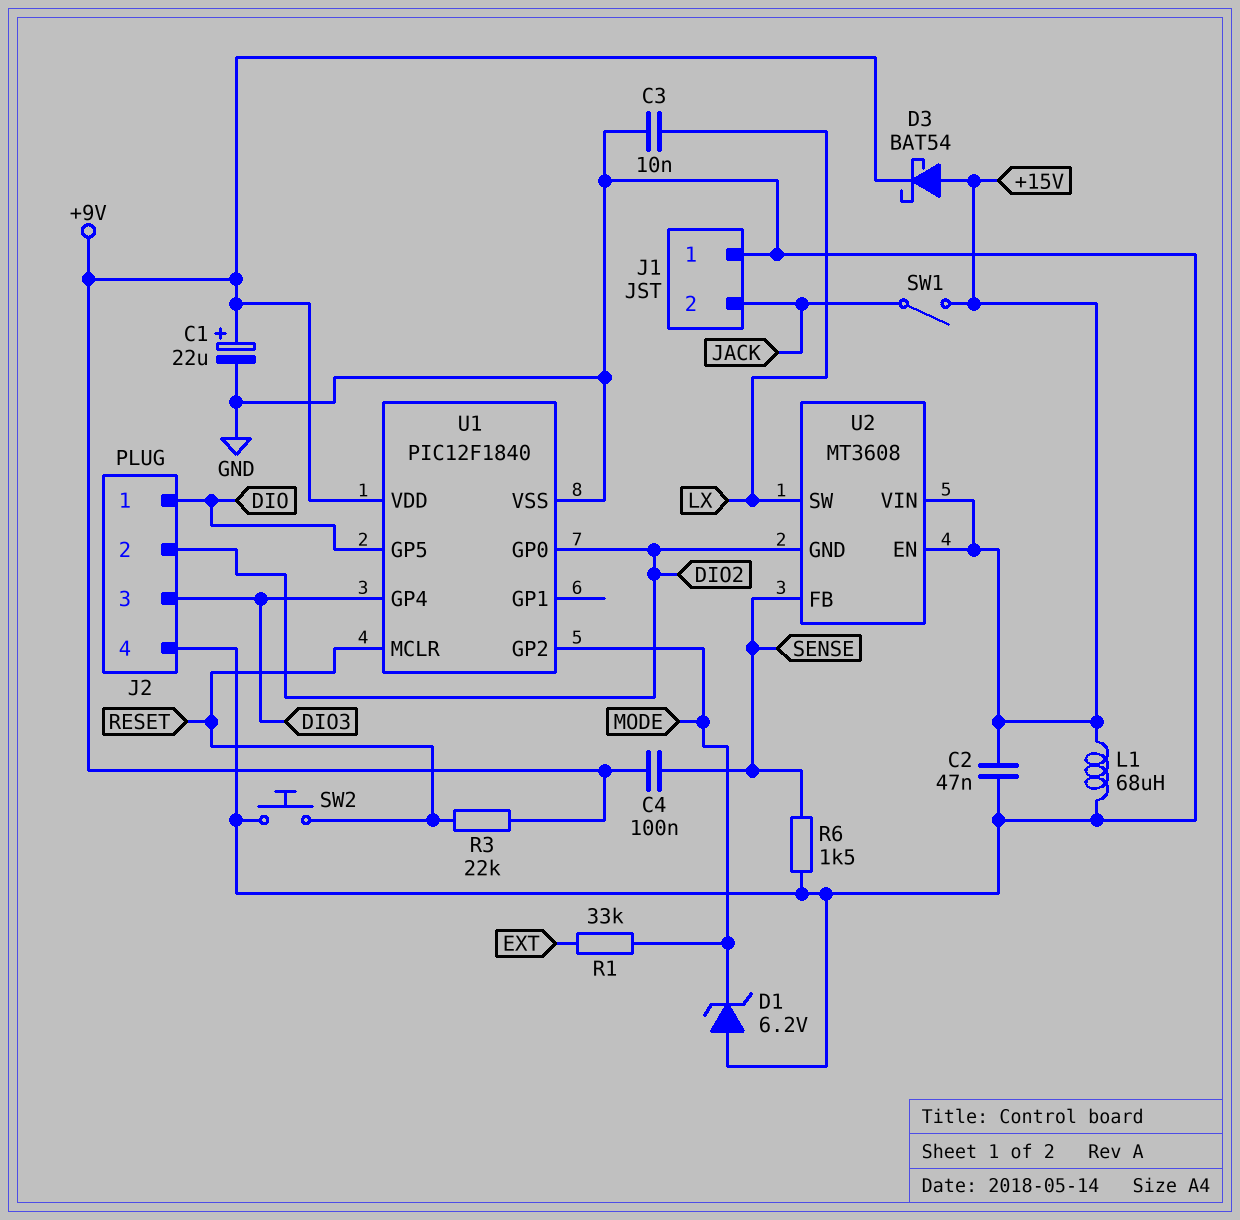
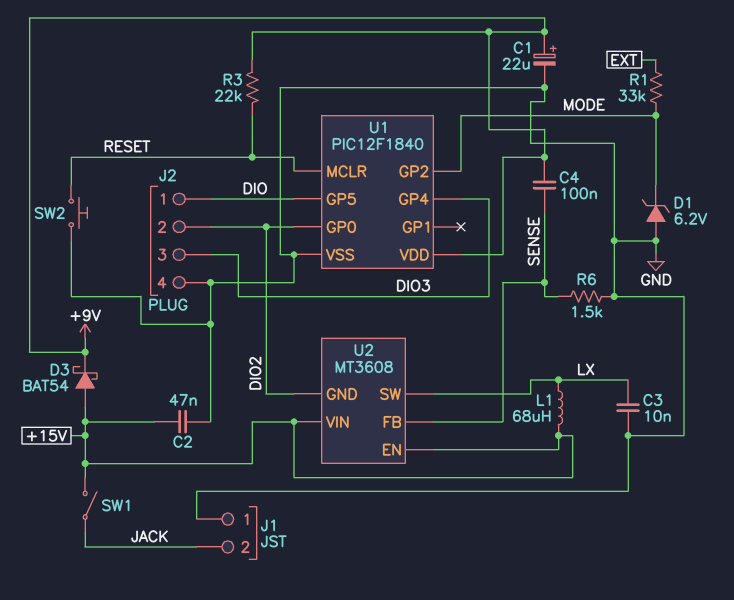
L1: 68uH (+15V, GND) -> 68uH (+15V, LX)

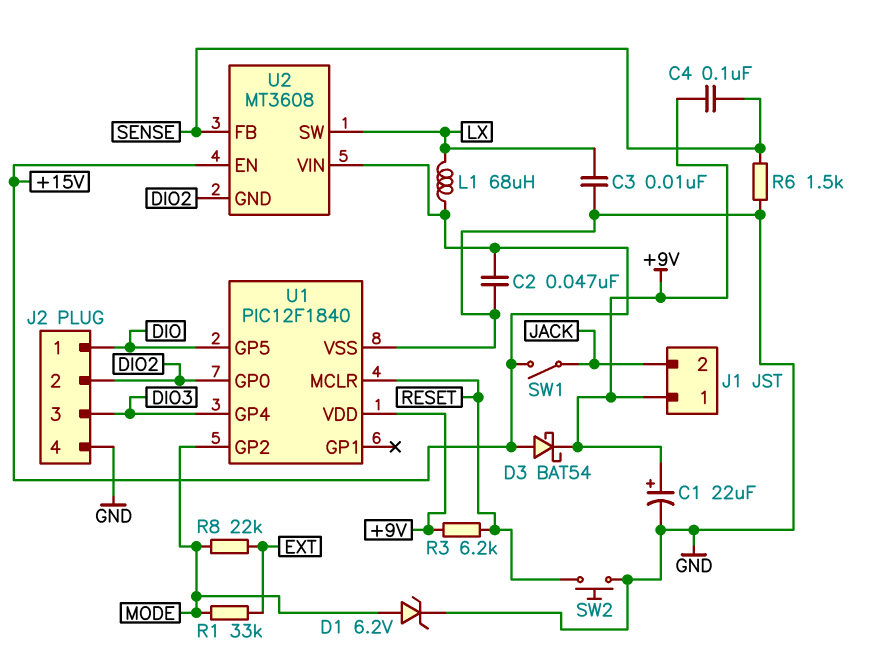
D1: zener 6.2V (A GND, K MODE) -> zener 6.2V (A MODE, K GND)
J1 pin 1: GND -> +9V
R3: 22k (+9V, RESET) -> 6.2k (+9V, RESET)
R8: none -> 22k (EXT, MODE)

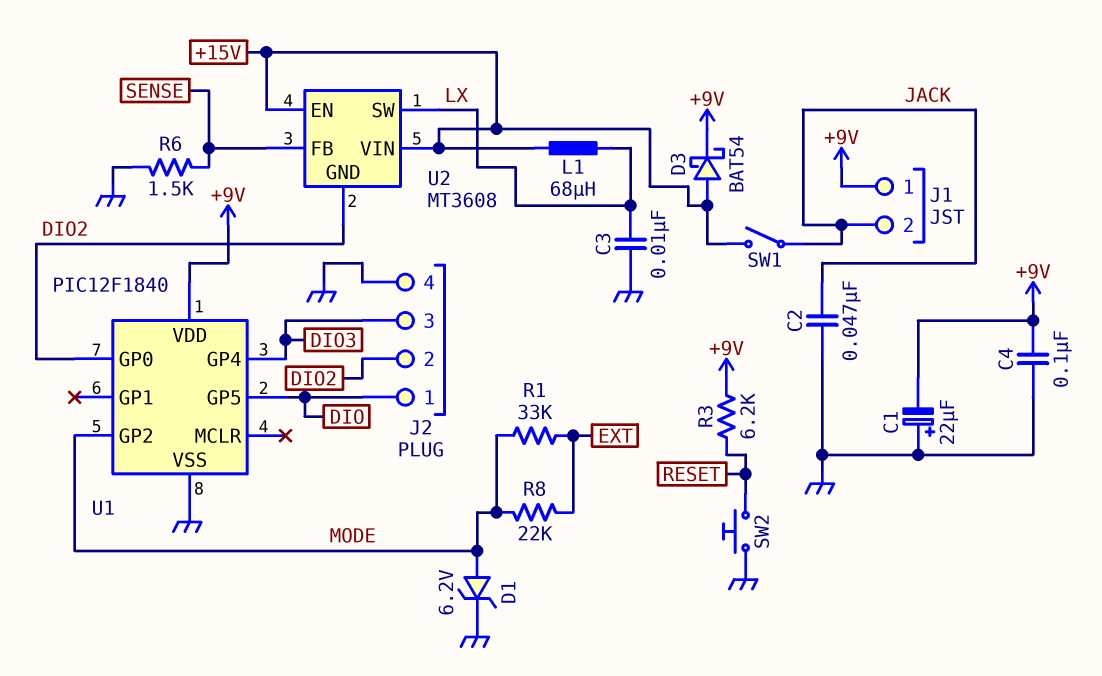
C1: 22uF (plus +9V, minus GND) -> 22uF (plus GND, minus +9V)
C2: 47nF (+15V, GND) -> 47nF (GND, JACK)
C4: 100nF (+9V, SENSE) -> 100nF (+9V, GND)
U1 pin MCLR: RESET -> none

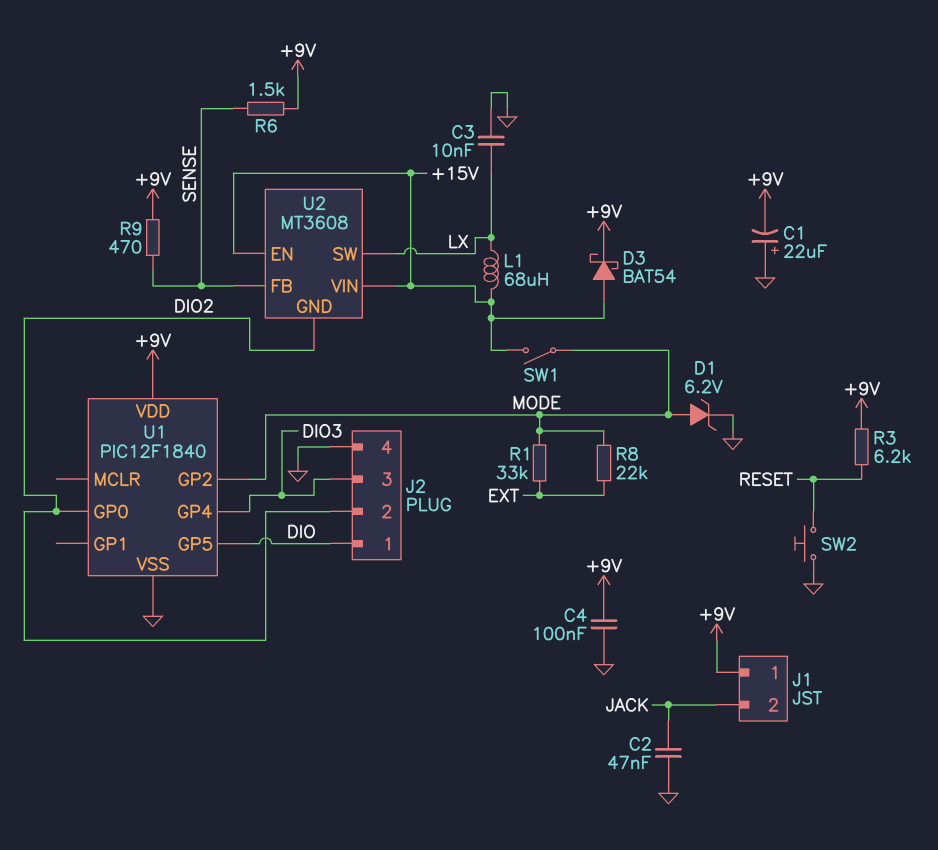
R6: 1.5k (GND, SENSE) -> 1.5k (+9V, SENSE)
R9: none -> 470 (+9V, SENSE)
SW1: switch (+15V, JACK) -> switch (+15V, MODE)

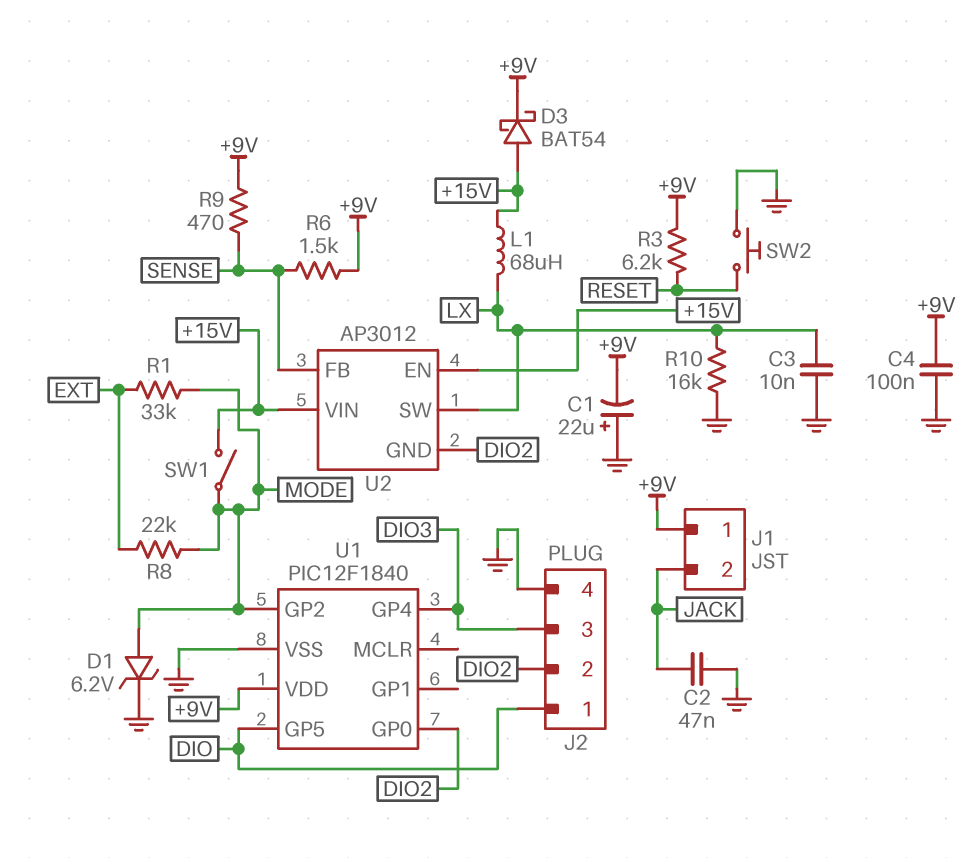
R10: none -> 16k (GND, LX)
U2: MT3608 -> AP3012

